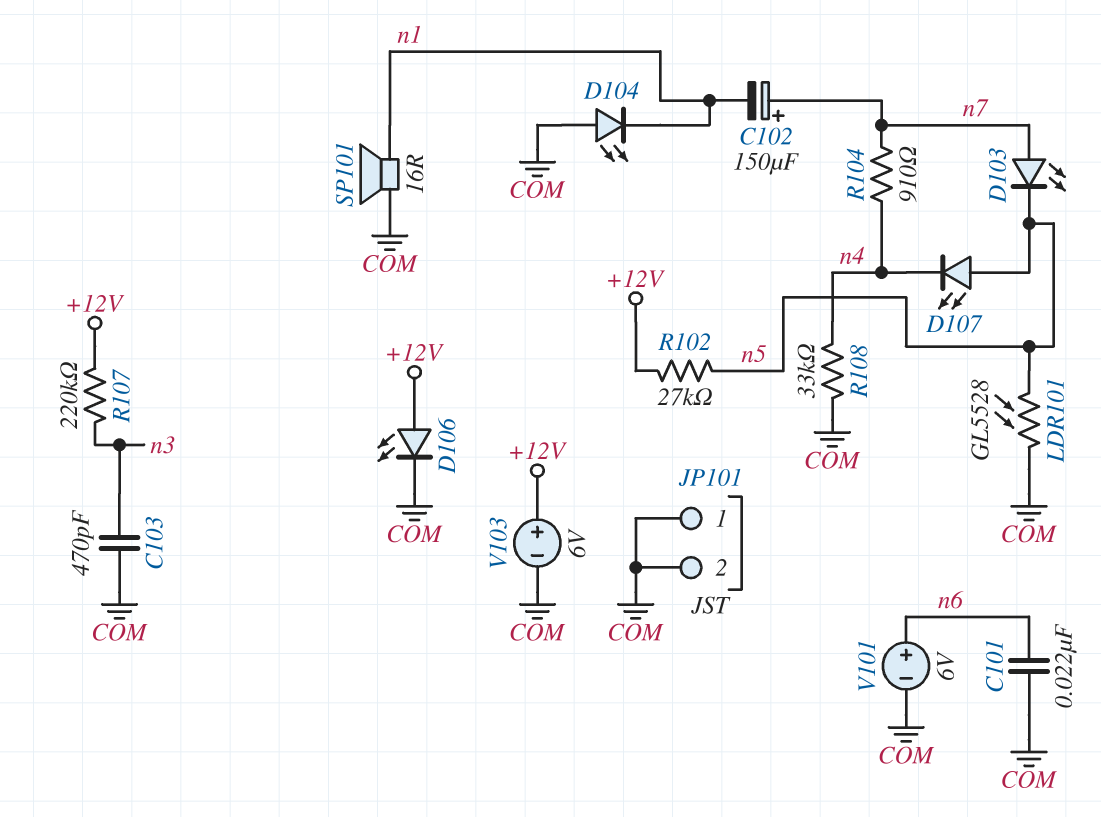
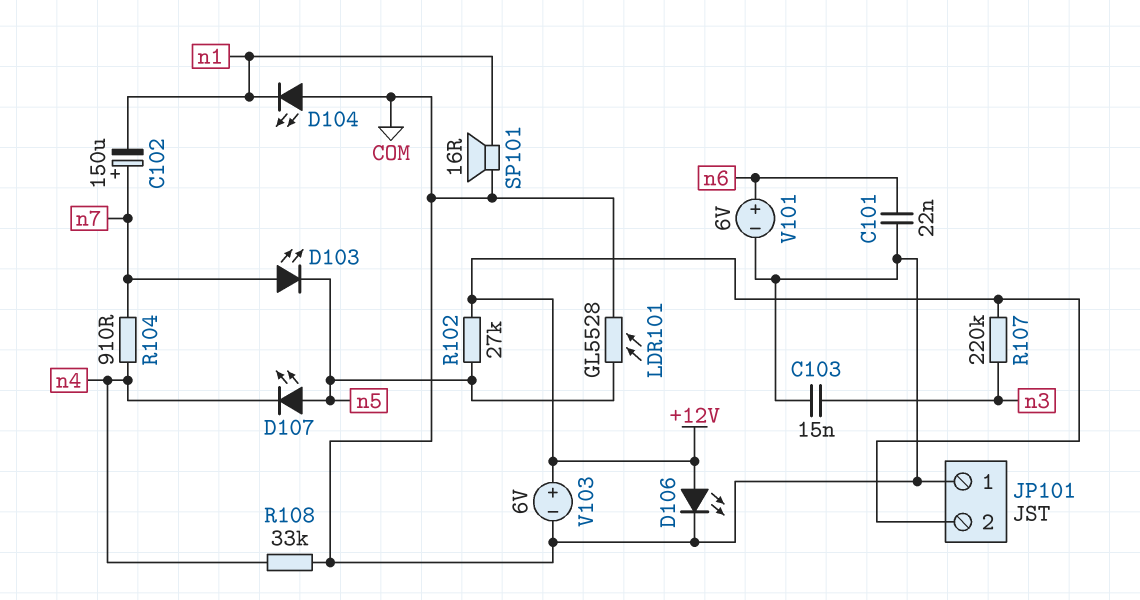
C103: 470pF (COM, n3) -> 15nF (COM, n3)
JP101 pin 2: COM -> +12V

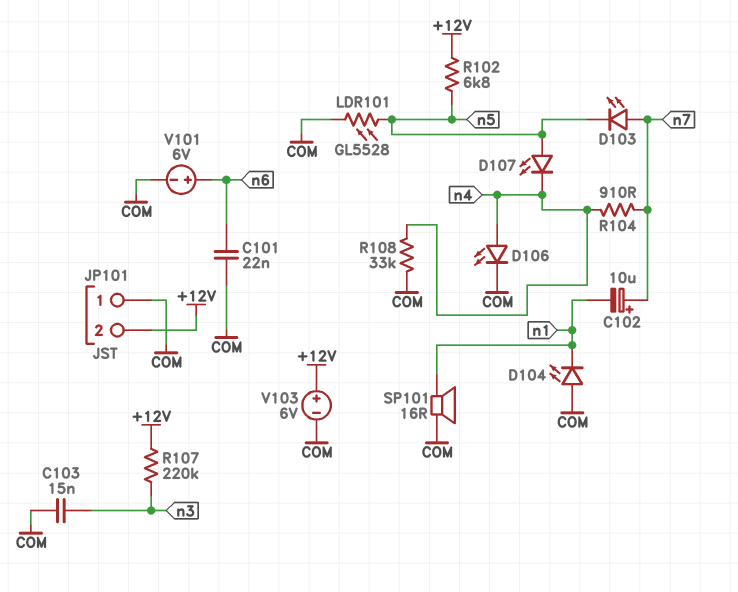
C102: 150uF (plus n7, minus n1) -> 10uF (plus n7, minus n1)
D106: LED (A +12V, K COM) -> LED (A n4, K COM)
R102: 27k (+12V, n5) -> 6.8k (+12V, n5)

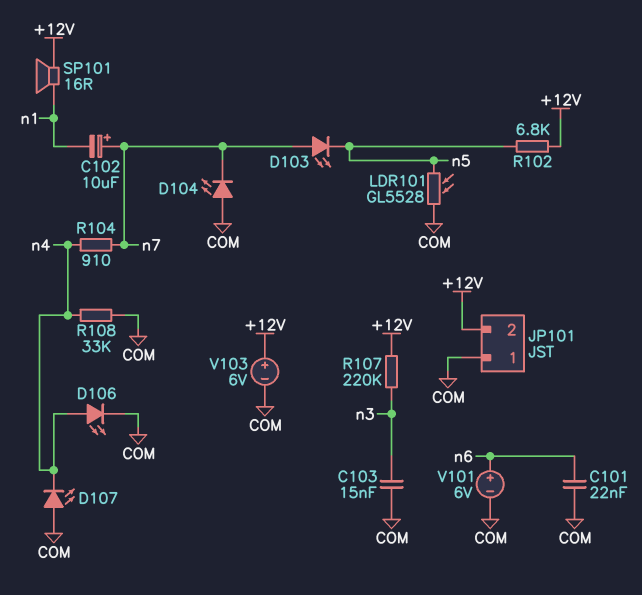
D104: LED (A COM, K n1) -> LED (A COM, K n7)
D107: LED (A n5, K n4) -> LED (A COM, K n4)
SP101: speaker 16R (COM, n1) -> speaker 16R (+12V, n1)

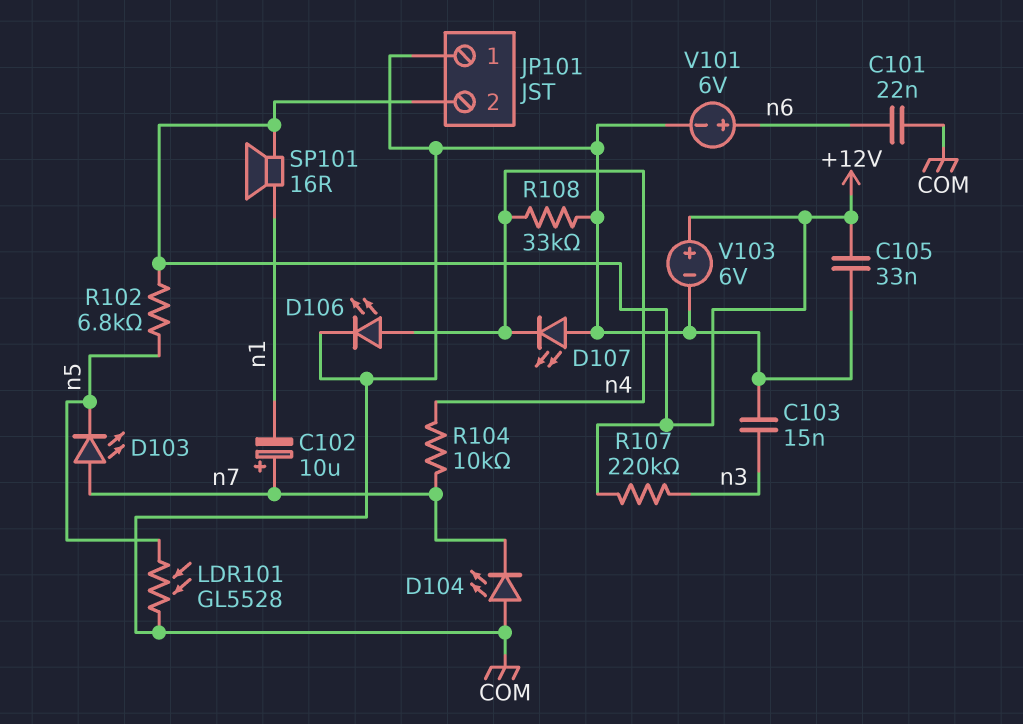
C105: none -> 33nF (+12V, COM)
R104: 910 (n4, n7) -> 10k (n4, n7)

